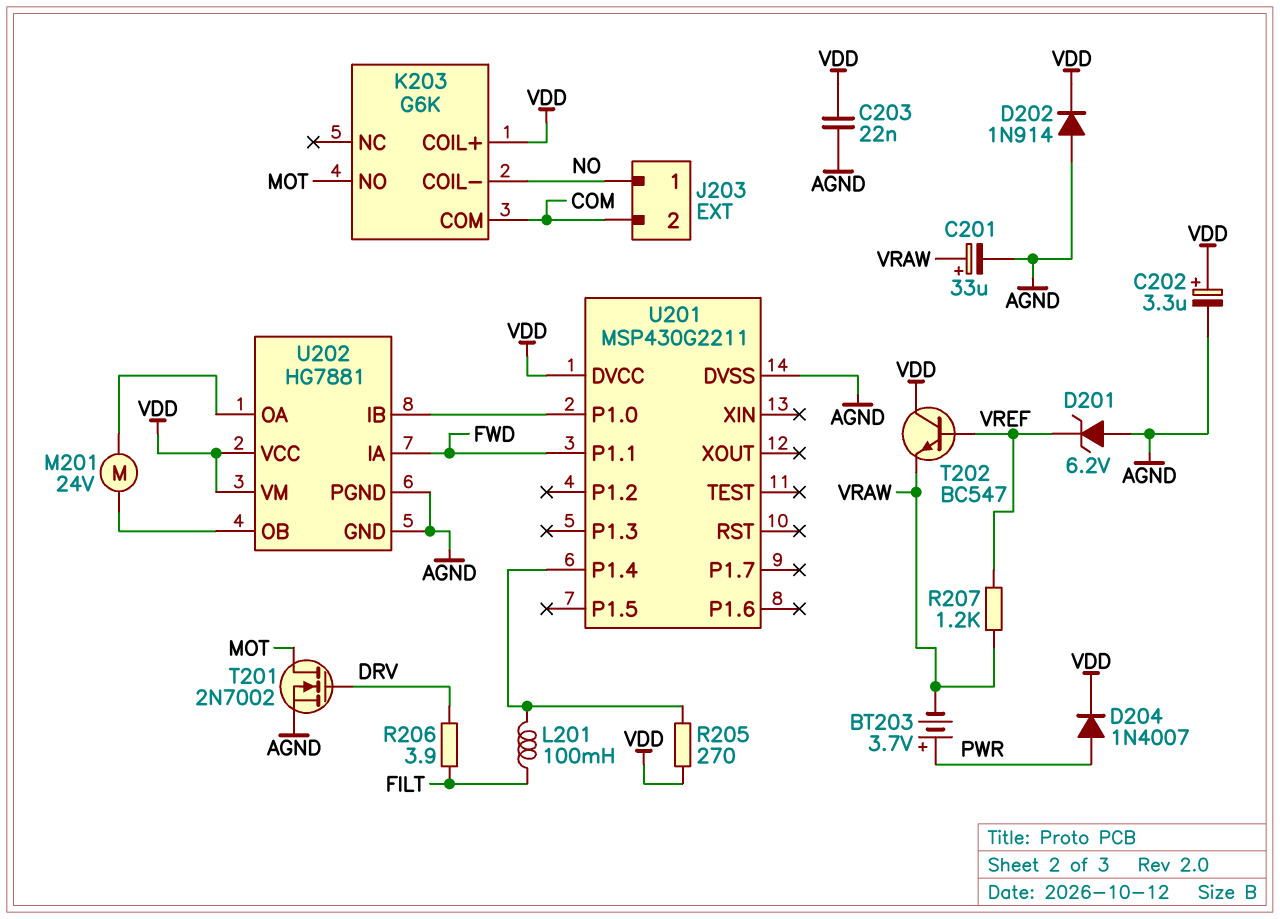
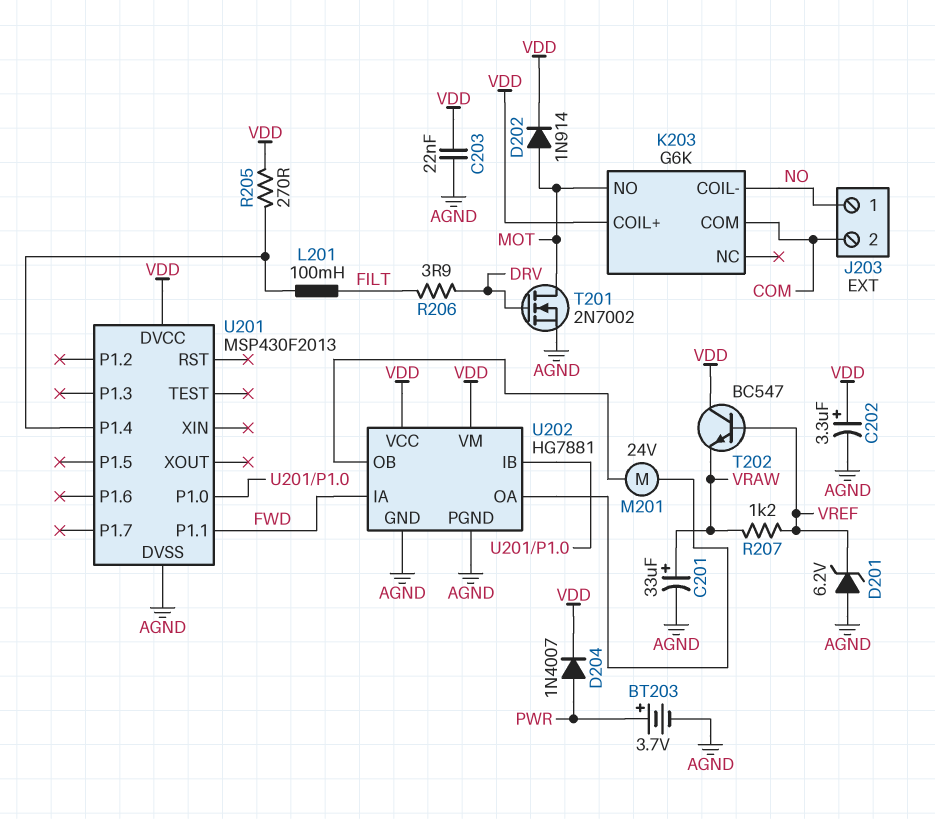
BT203: 3.7V (plus PWR, minus VRAW) -> 3.7V (plus PWR, minus AGND)
D202: diode 1N914 (A AGND, K VDD) -> diode 1N914 (A MOT, K VDD)
U201: MSP430G2211 -> MSP430F2013

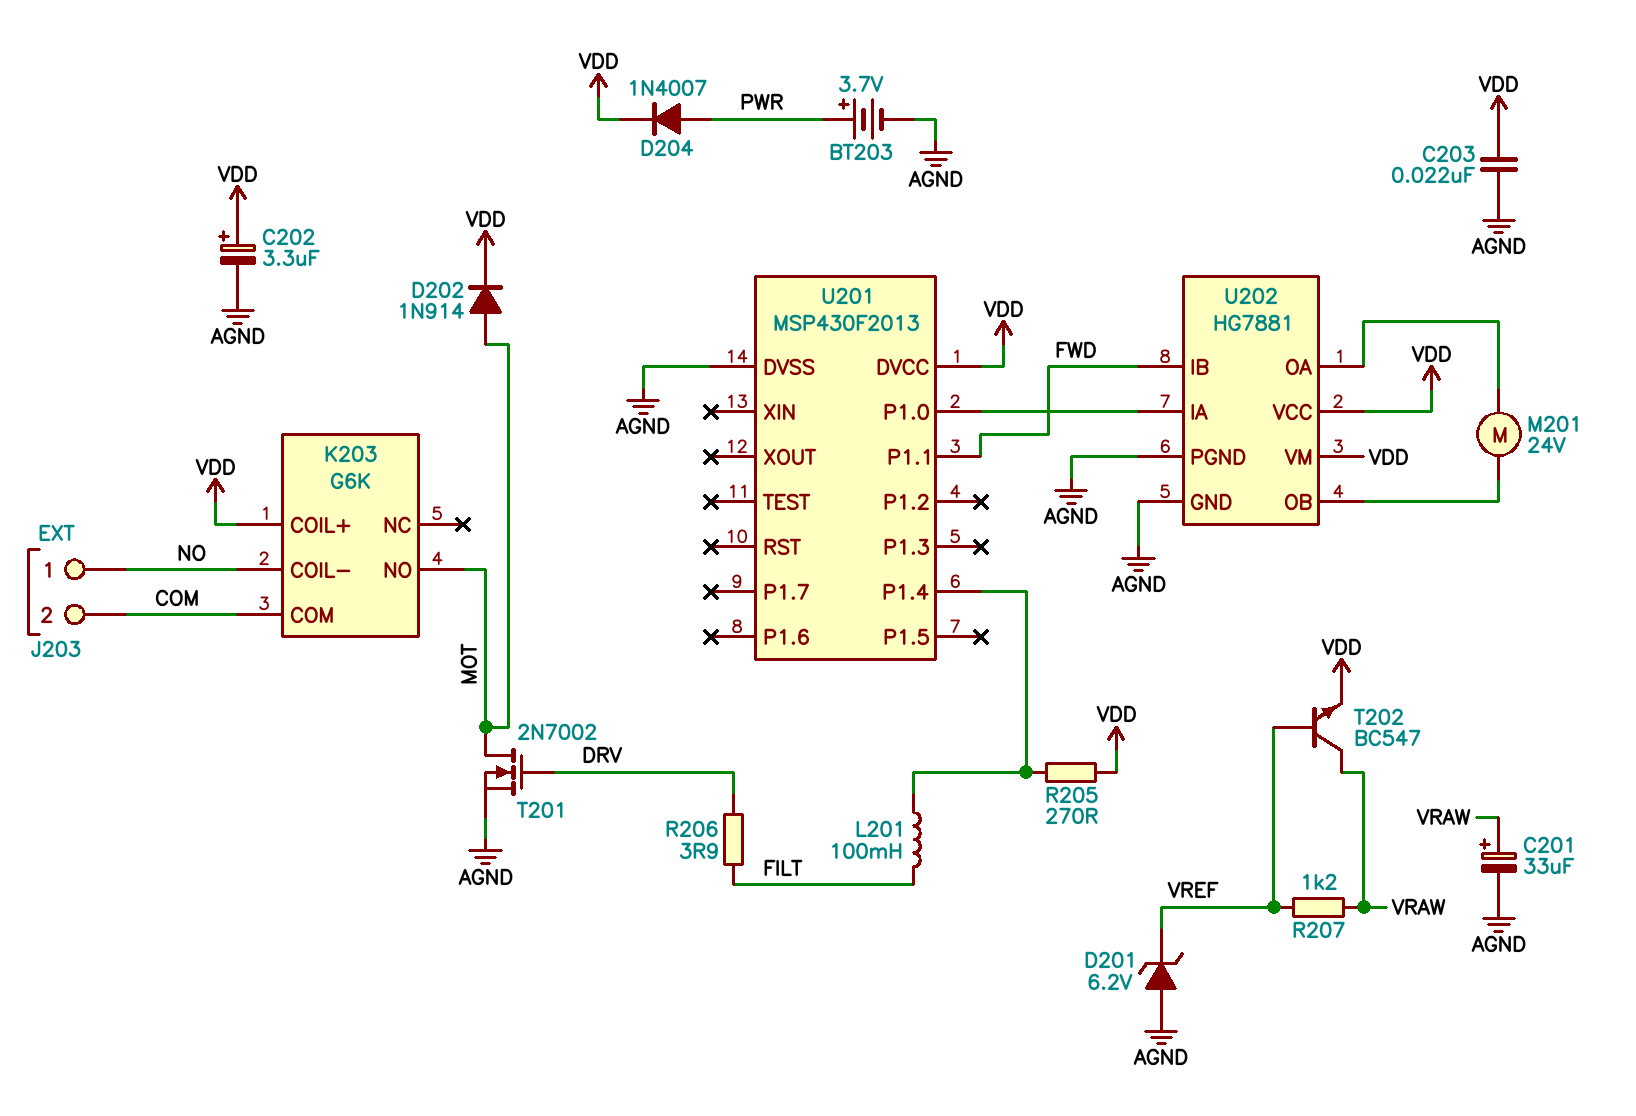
T202: NPN BC547 (B VREF, C VDD, E VRAW) -> NPN BC547 (B VREF, C VRAW, E VDD)
U202 pin IA: FWD -> U201/P1.0
U202 pin IB: U201/P1.0 -> FWD

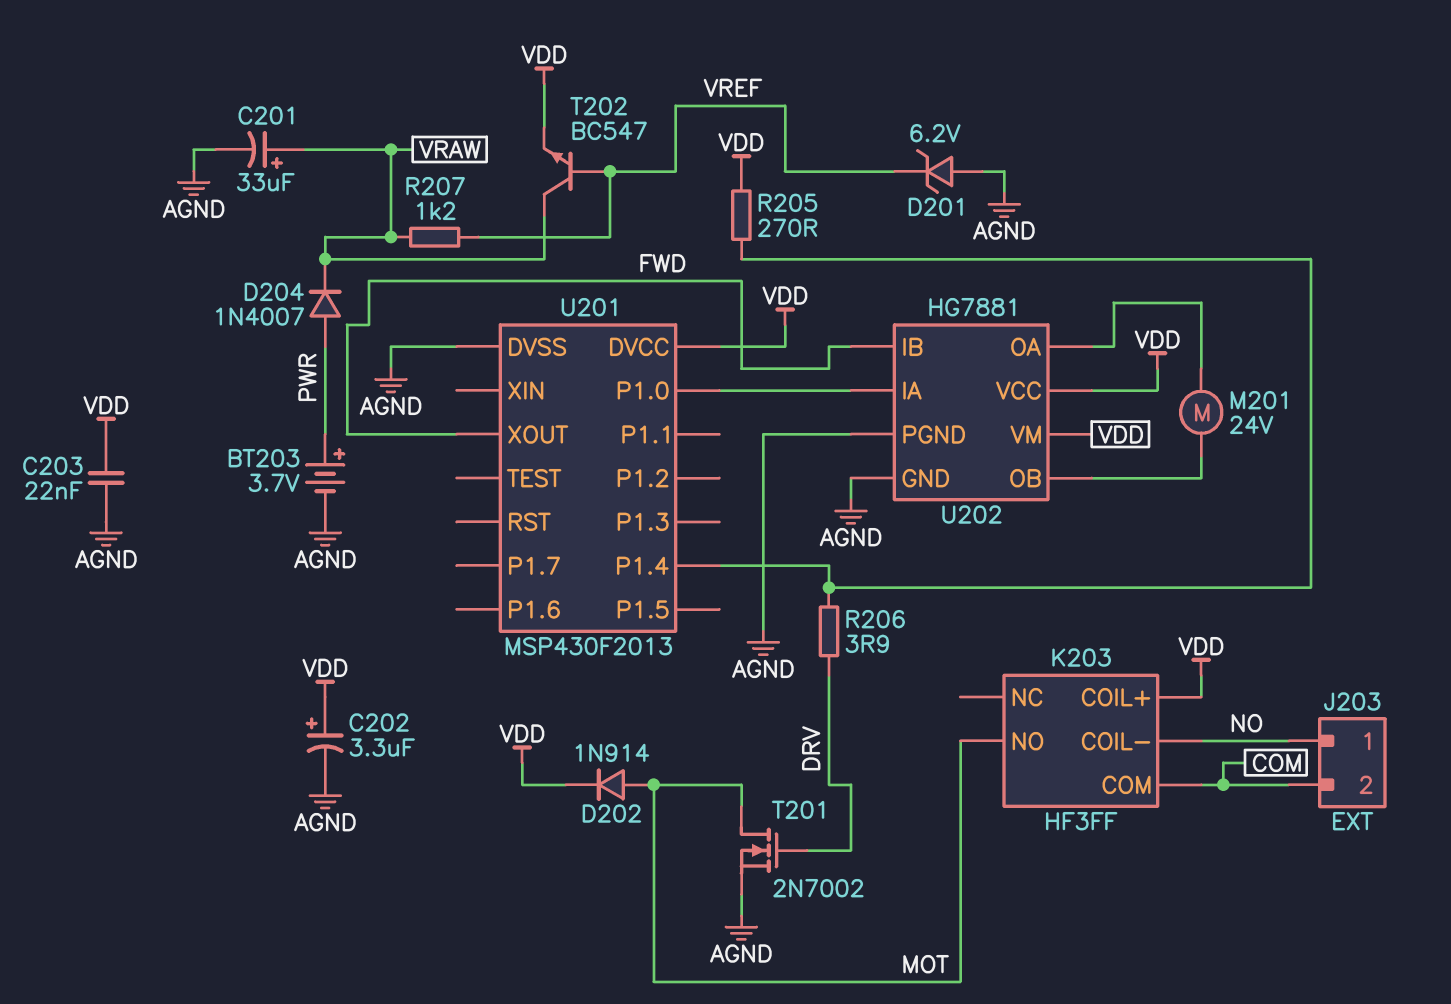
D204: diode 1N4007 (A PWR, K VDD) -> diode 1N4007 (A PWR, K VRAW)
K203: G6K -> HF3FF
L201: 100mH (FILT, U201/P1.4) -> none
R206: 3.9 (DRV, FILT) -> 3.9 (DRV, U201/P1.4)
U201 pin P1.1: FWD -> none
U201 pin XOUT: none -> FWD

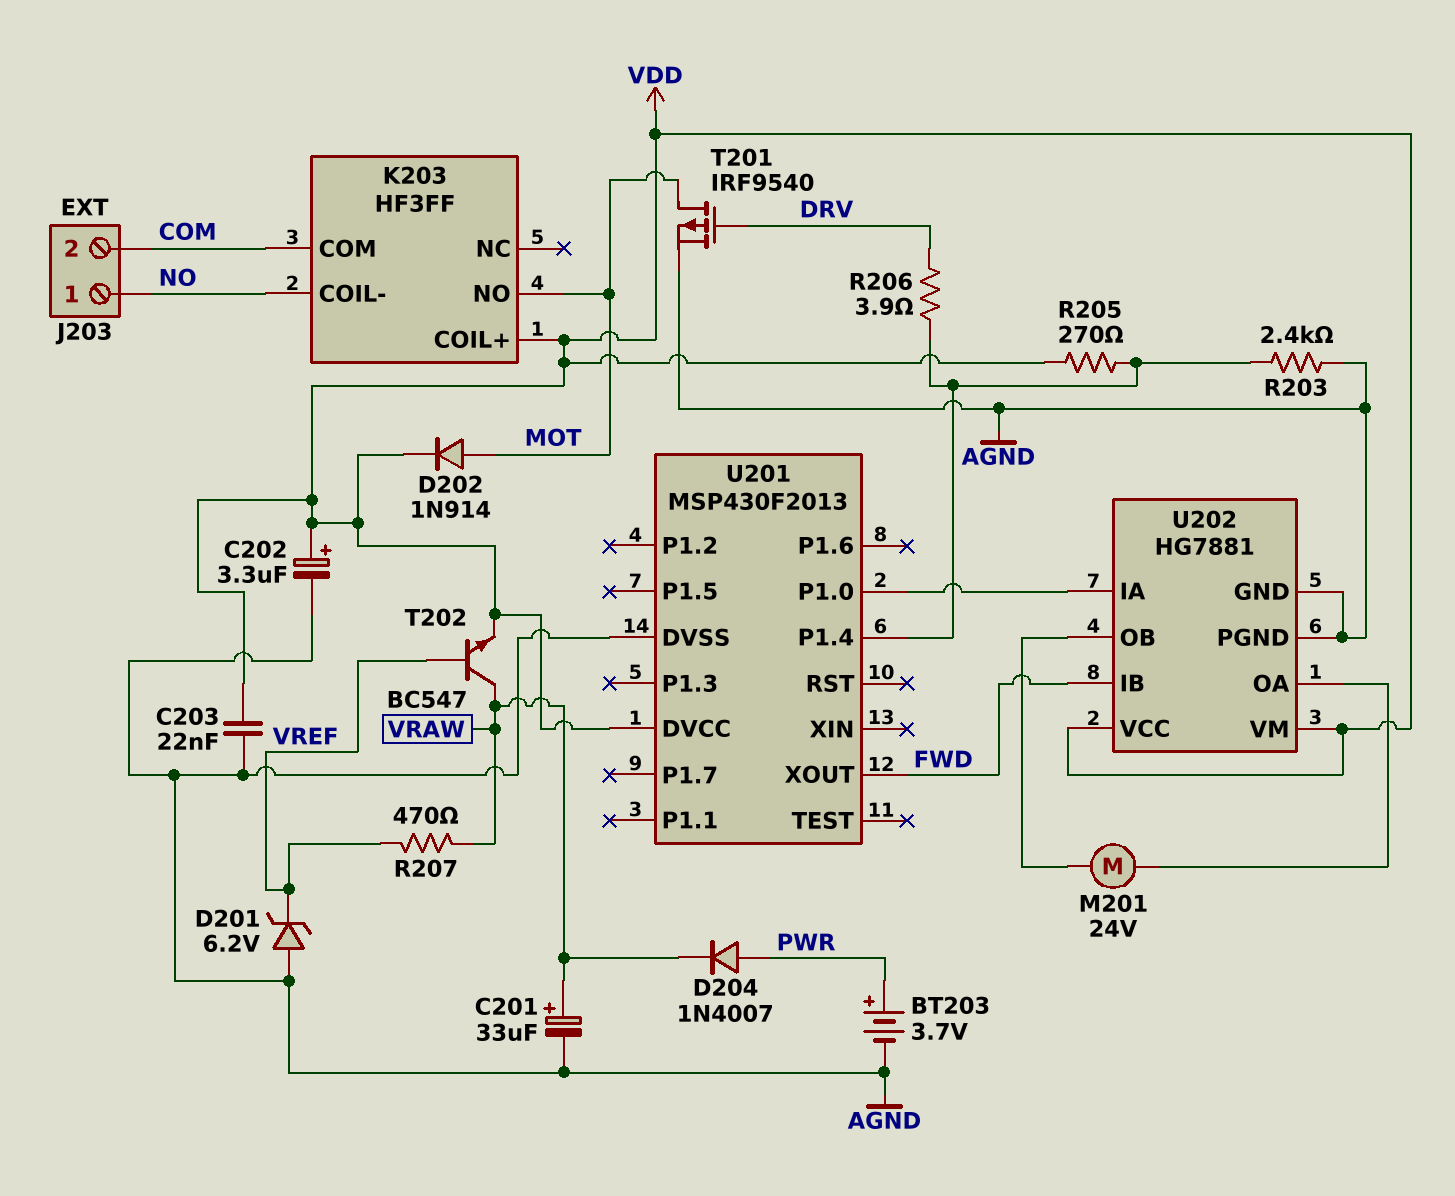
R203: none -> 2.4k (AGND, U201/P1.4)
R207: 1.2k (VRAW, VREF) -> 470 (VRAW, VREF)
T201: NMOS 2N7002 (G DRV, D MOT, S AGND) -> PMOS IRF9540 (G DRV, D MOT, S AGND)

